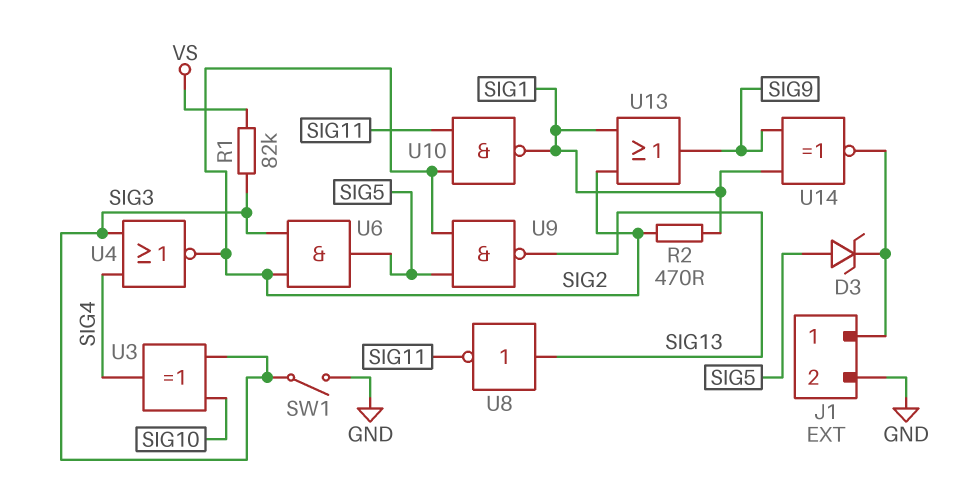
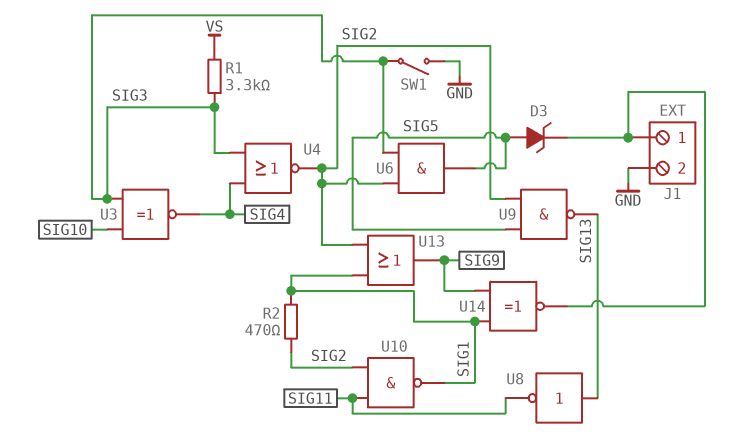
R1: 82k (SIG3, VS) -> 3.3k (SIG3, VS)
U3: XOR (in SIG3, in SIG10, out SIG4) -> XNOR (in SIG3, in SIG10, out SIG4)

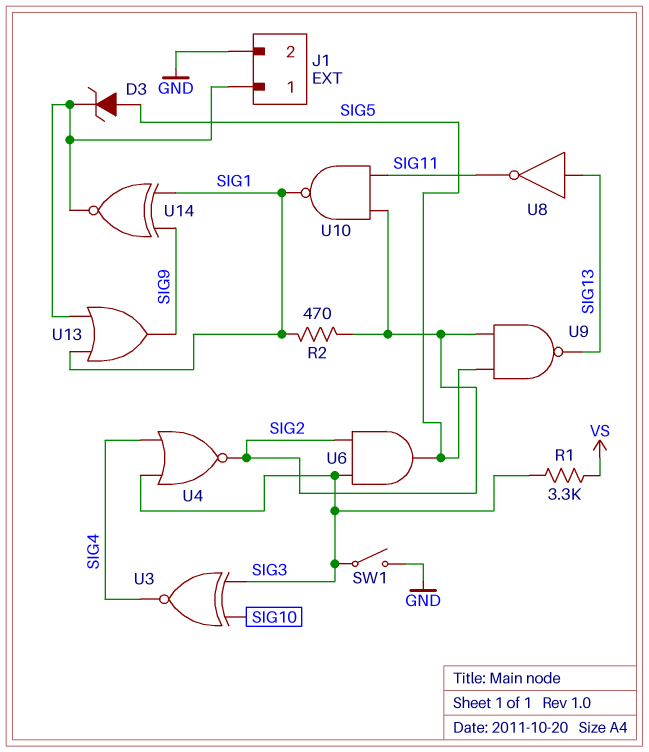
U13: OR (in SIG1, in SIG2, out SIG9) -> OR (in J1/1, in SIG1, out SIG9)

